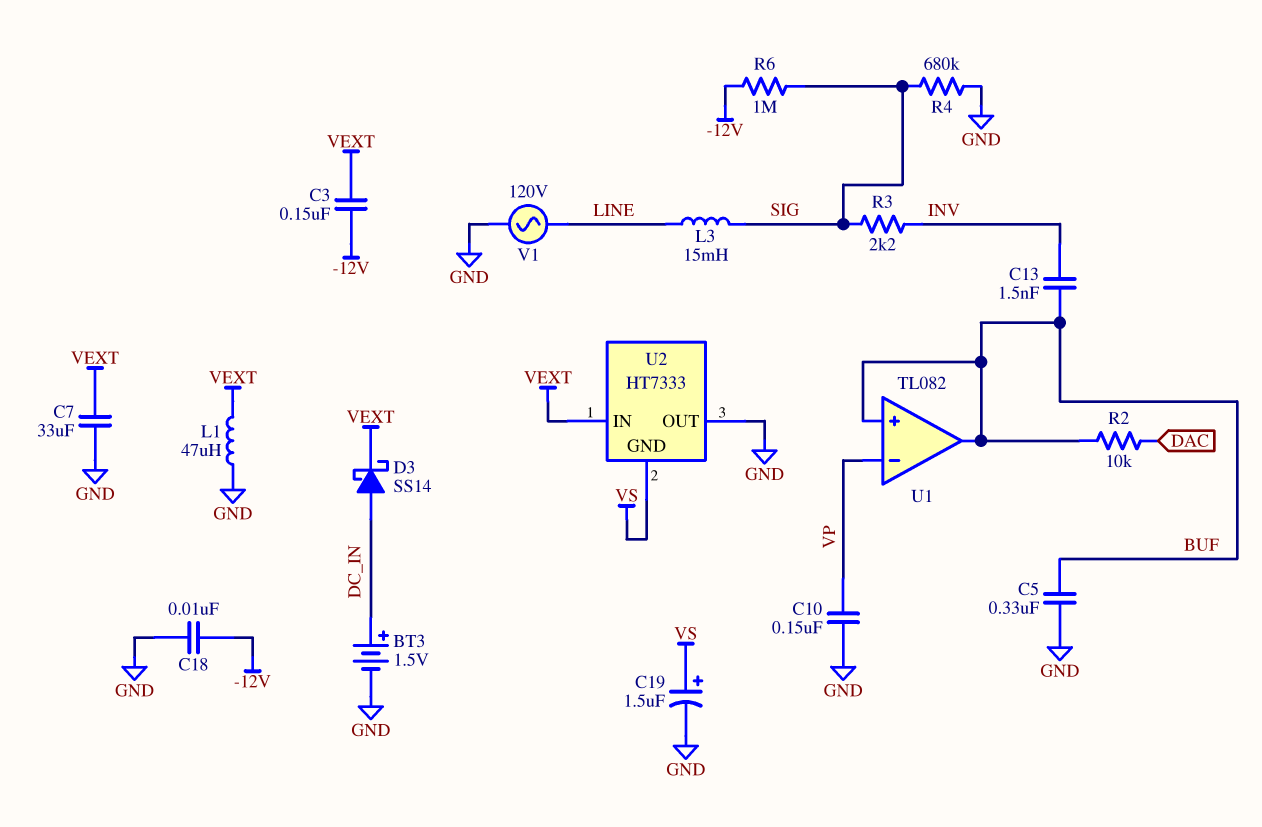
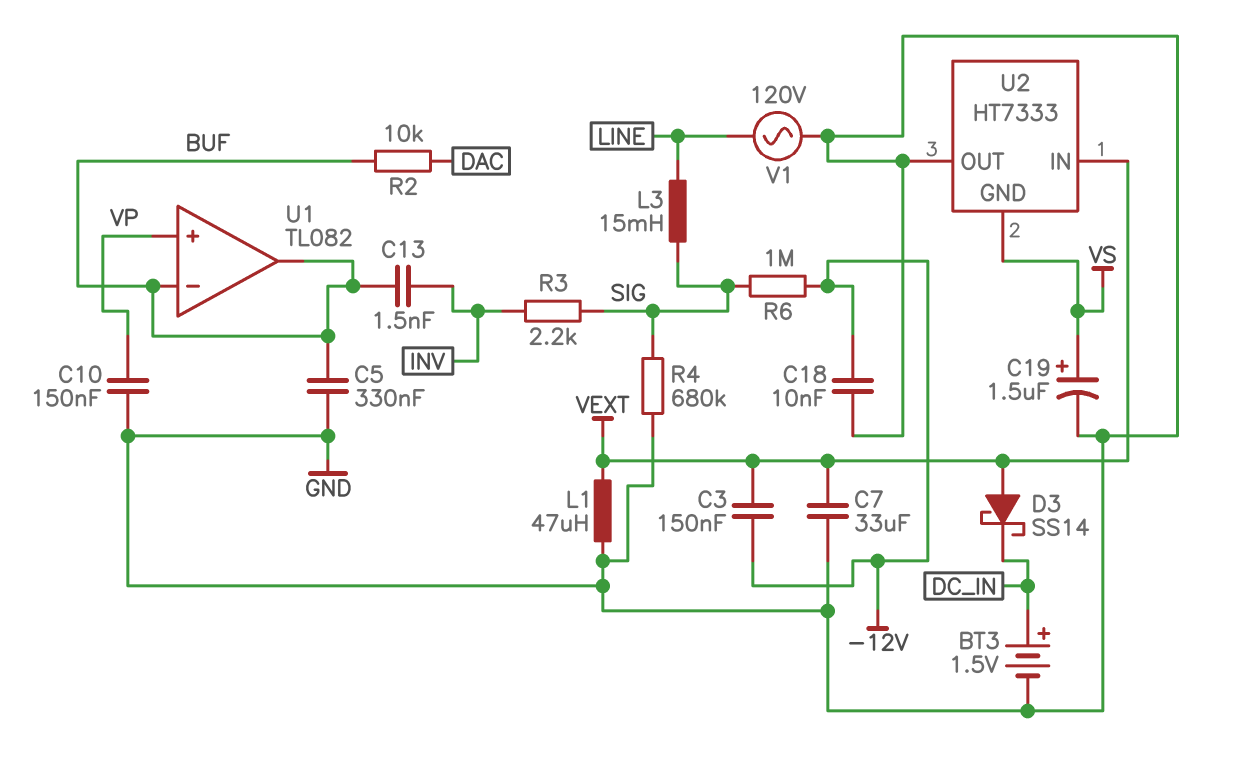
D3: schottky SS14 (A DC_IN, K VEXT) -> schottky SS14 (A VEXT, K DC_IN)
U1 pin in+: BUF -> VP
U1 pin in-: VP -> BUF

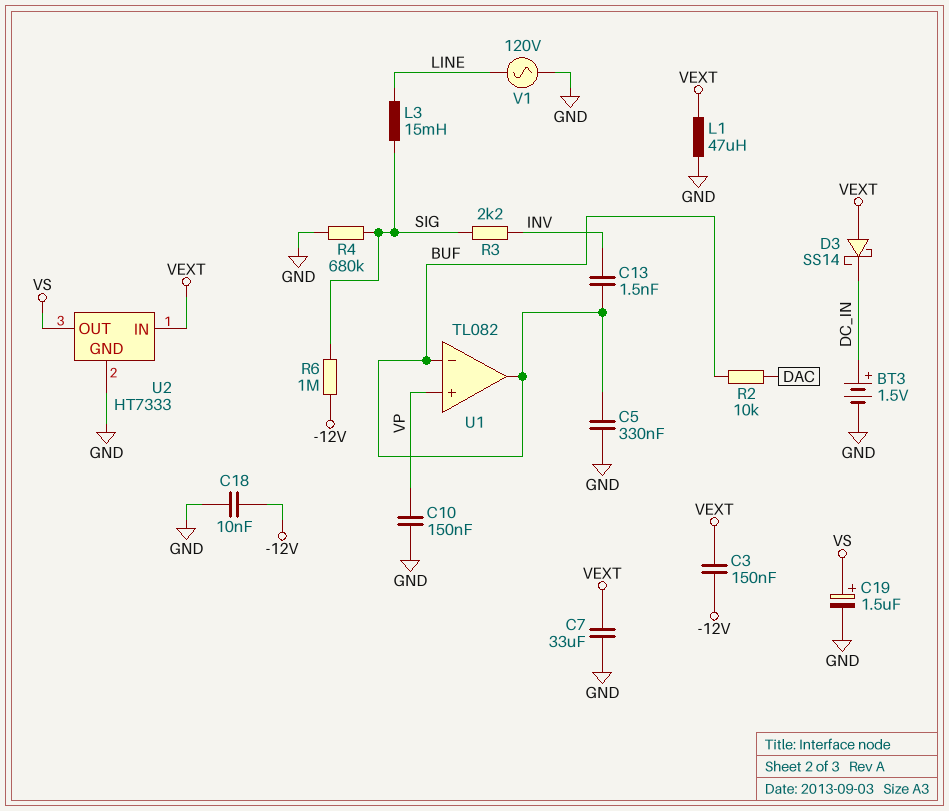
U2 pin GND: VS -> GND
U2 pin OUT: GND -> VS

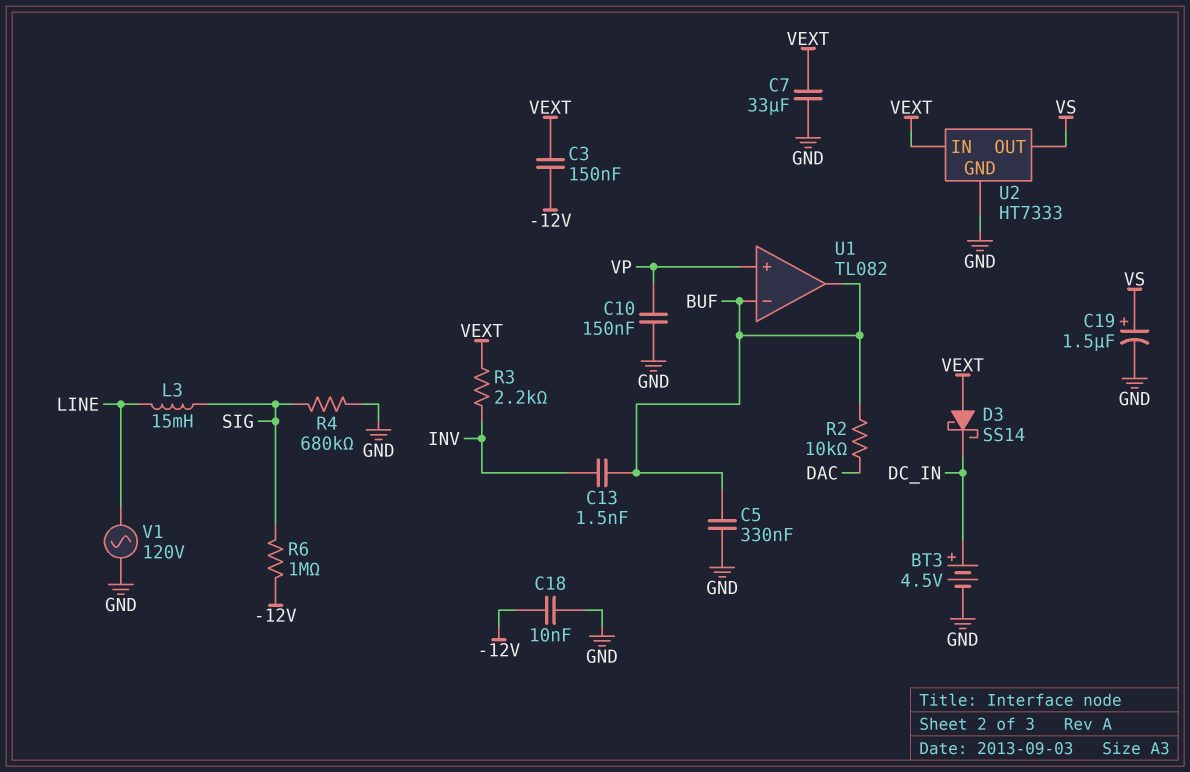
BT3: 1.5V (plus DC_IN, minus GND) -> 4.5V (plus DC_IN, minus GND)
L1: 47uH (GND, VEXT) -> none
R3: 2.2k (INV, SIG) -> 2.2k (INV, VEXT)

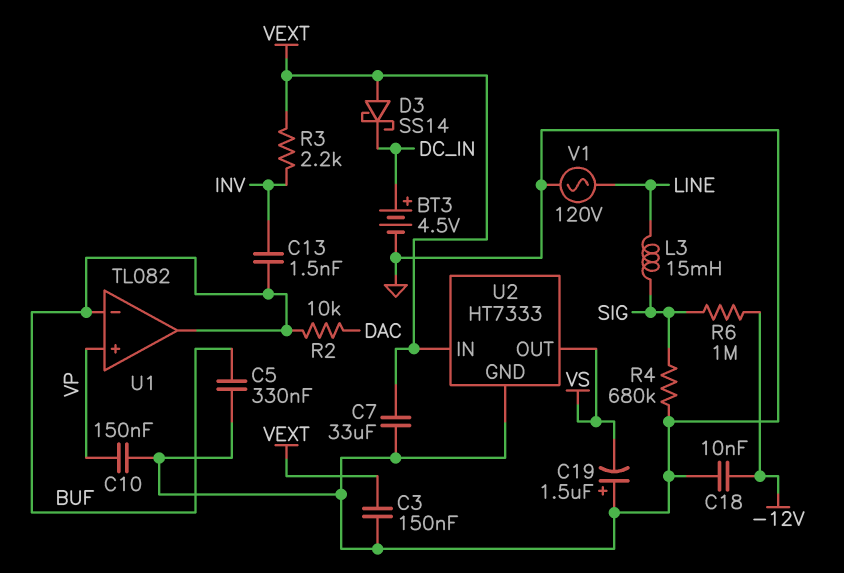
C3: 150nF (-12V, VEXT) -> 150nF (GND, VEXT)
C19: 1.5uF (plus VS, minus GND) -> 1.5uF (plus GND, minus VS)

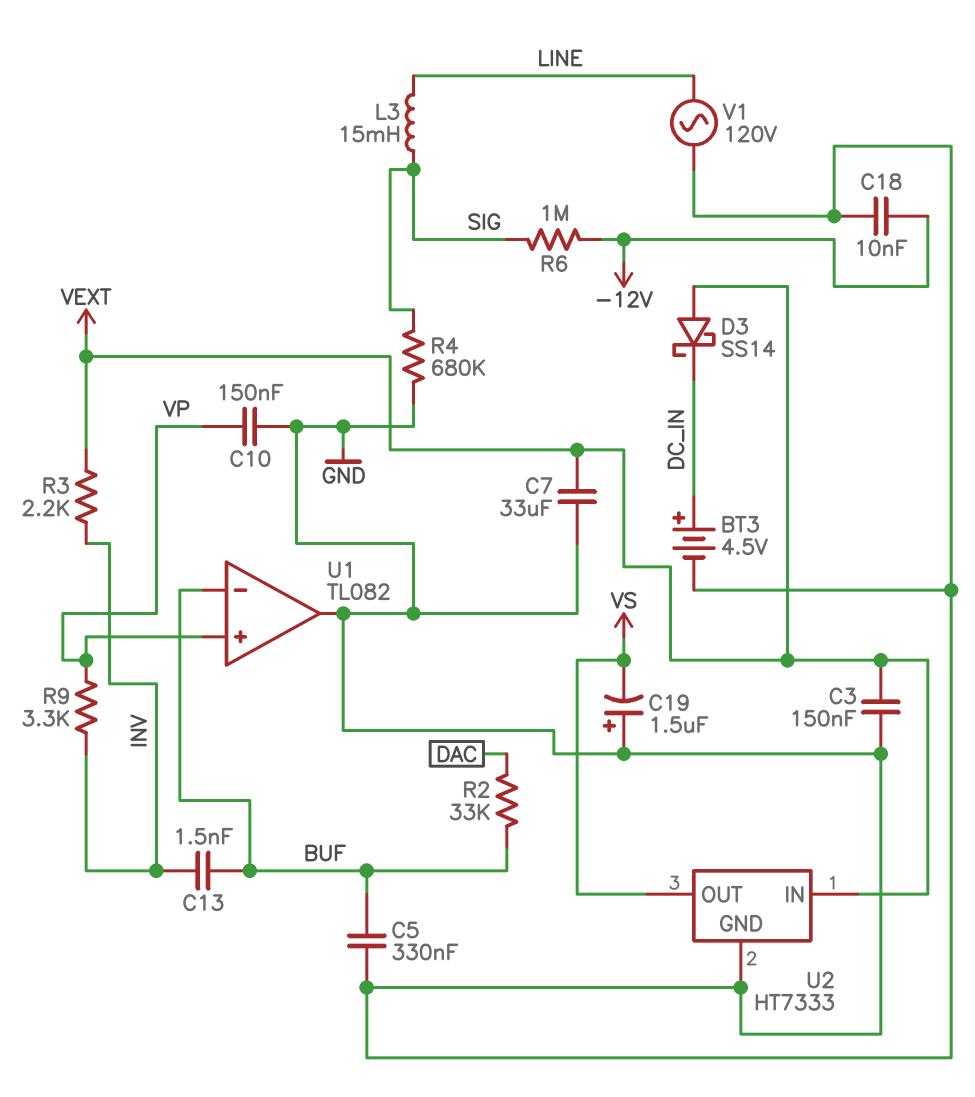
R2: 10k (BUF, DAC) -> 33k (BUF, DAC)
R9: none -> 3.3k (INV, VP)
U1 pin out: BUF -> GND

